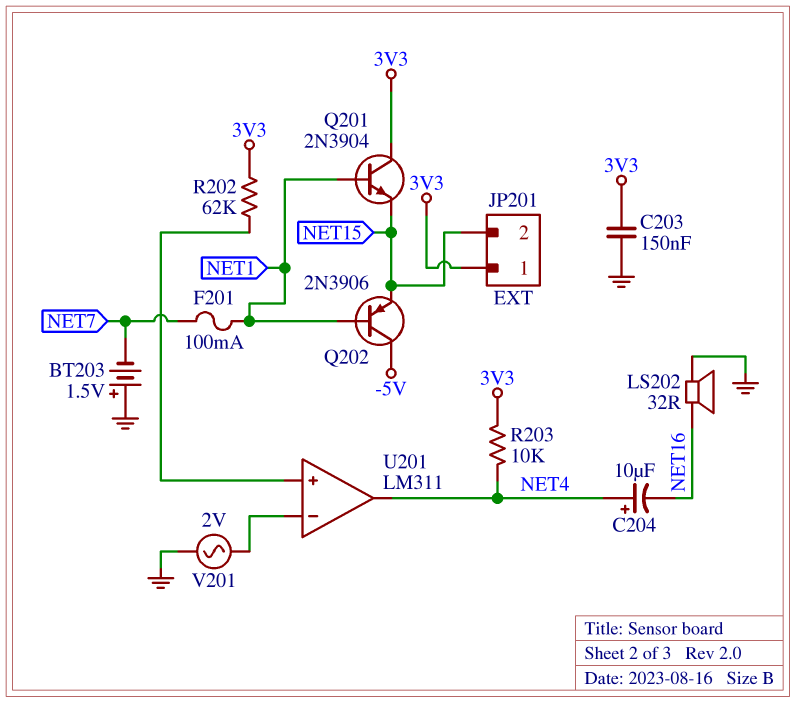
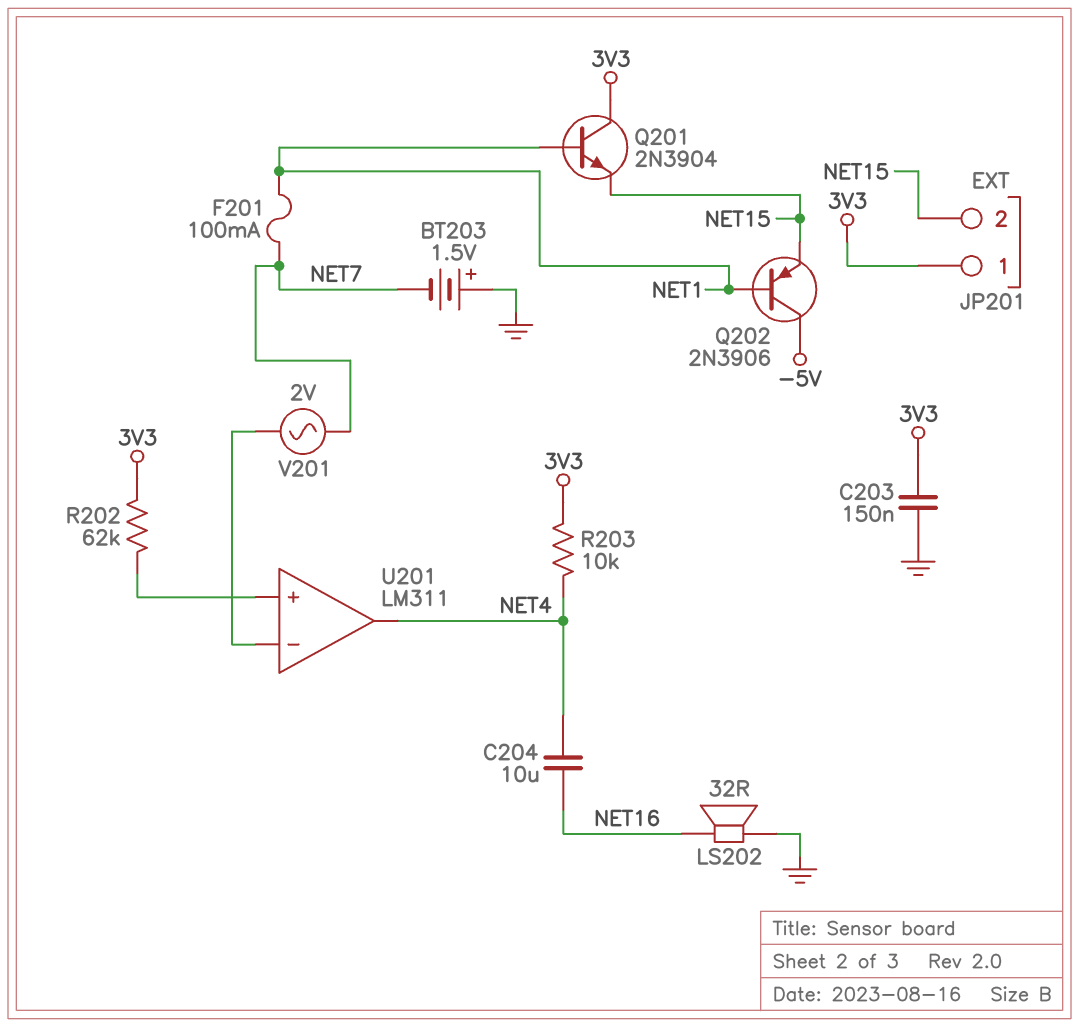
C204: 10uF (plus NET4, minus NET16) -> 10uF (NET4, NET16)
V201: AC 2V (GND, U201/in-) -> AC 2V (NET7, U201/in-)

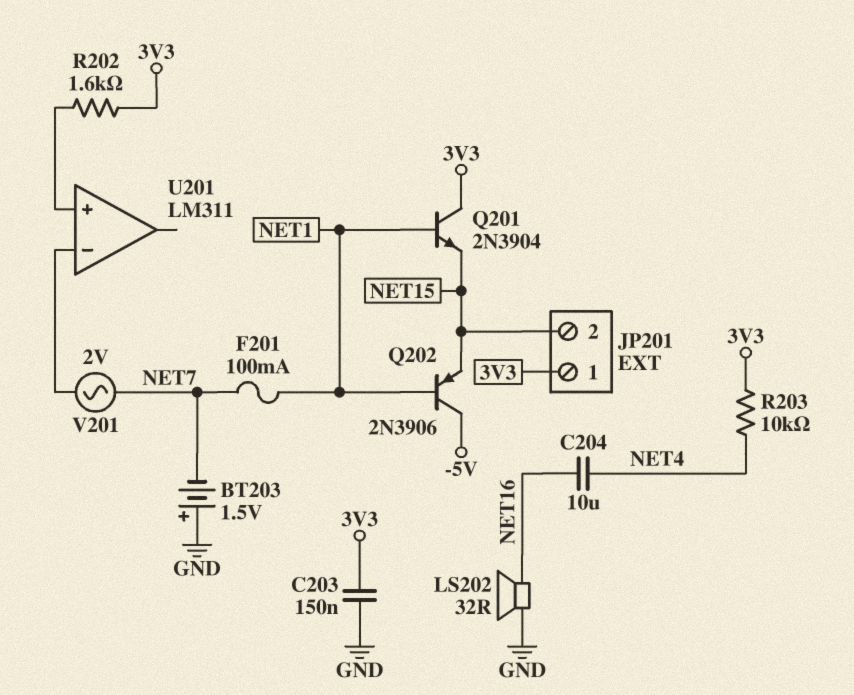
R202: 62k (3V3, U201/in+) -> 1.6k (3V3, U201/in+)
U201 pin out: NET4 -> none

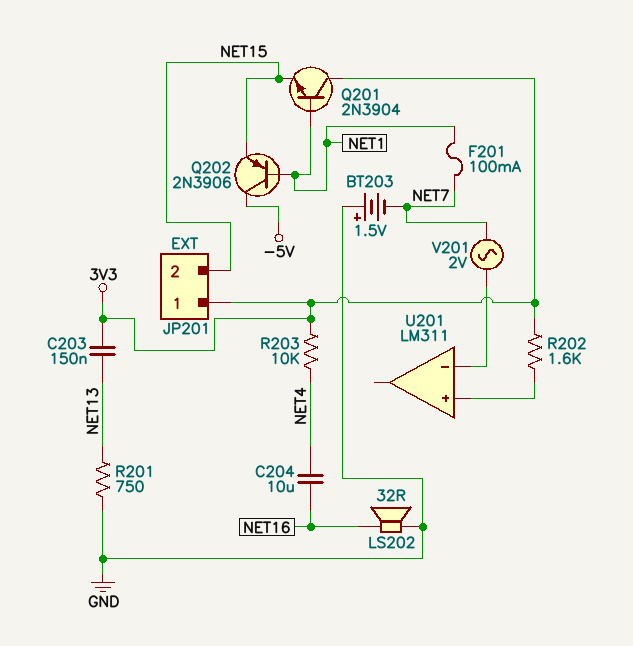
C203: 150nF (3V3, GND) -> 150nF (3V3, NET13)
R201: none -> 750 (GND, NET13)

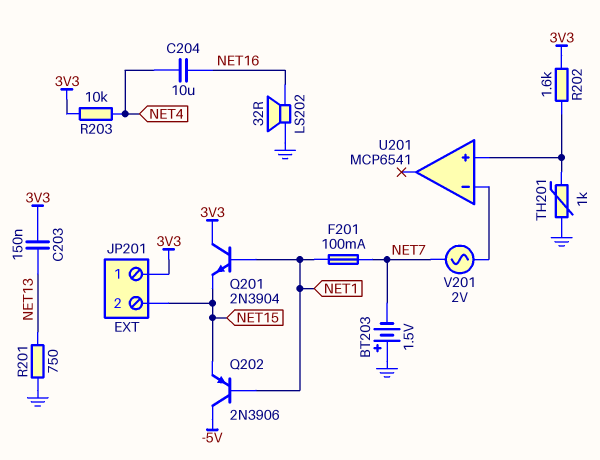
TH201: none -> 1k (GND, U201/in+)
U201: LM311 -> MCP6541

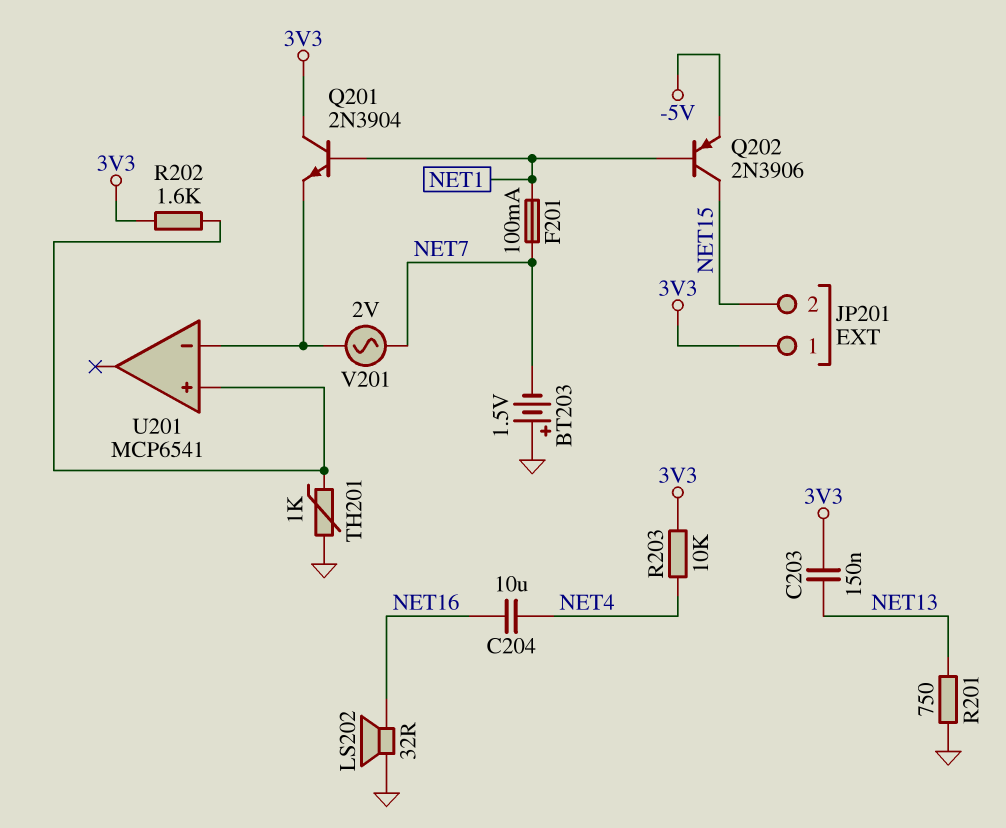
Q201: NPN 2N3904 (B NET1, C 3V3, E NET15) -> NPN 2N3904 (B NET1, C 3V3, E U201/in-)
Q202: PNP 2N3906 (B NET1, C -5V, E NET15) -> PNP 2N3906 (B NET1, C NET15, E -5V)

